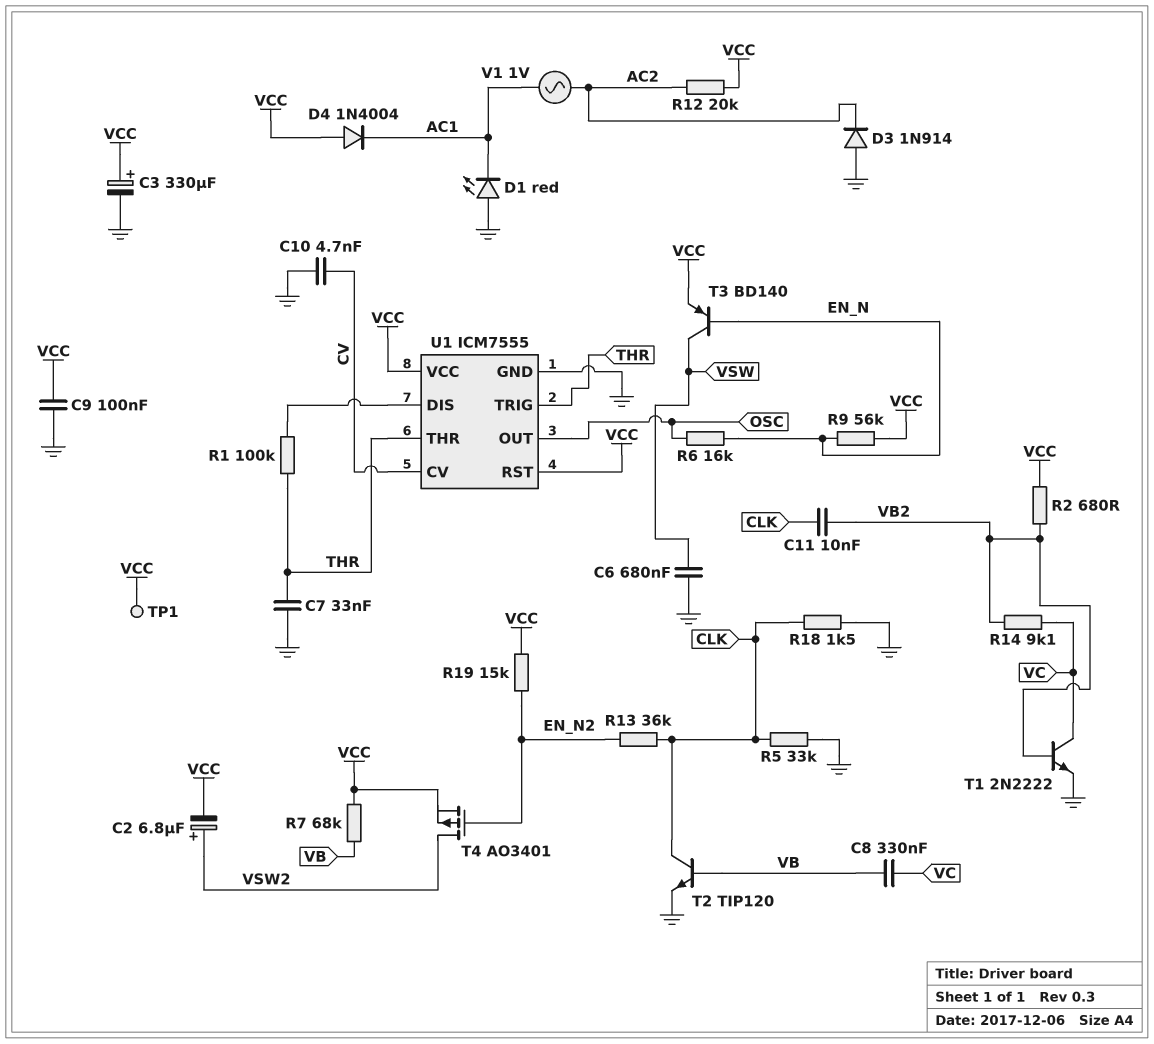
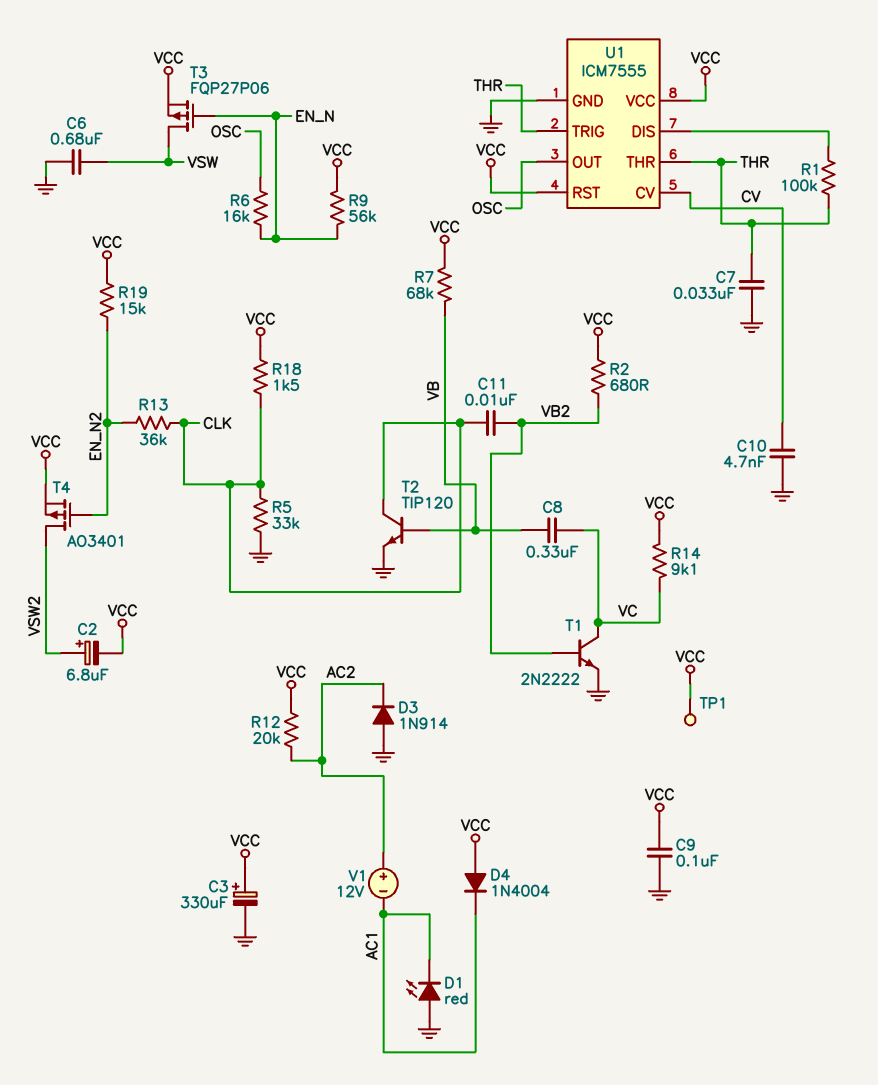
R14: 9.1k (VB2, VC) -> 9.1k (VC, VCC)
R18: 1.5k (CLK, GND) -> 1.5k (CLK, VCC)
T3: PNP BD140 (B EN_N, C VSW, E VCC) -> PMOS FQP27P06 (G EN_N, D VSW, S VCC)
V1: AC 1V (AC1, AC2) -> 12V (plus AC2, minus AC1)

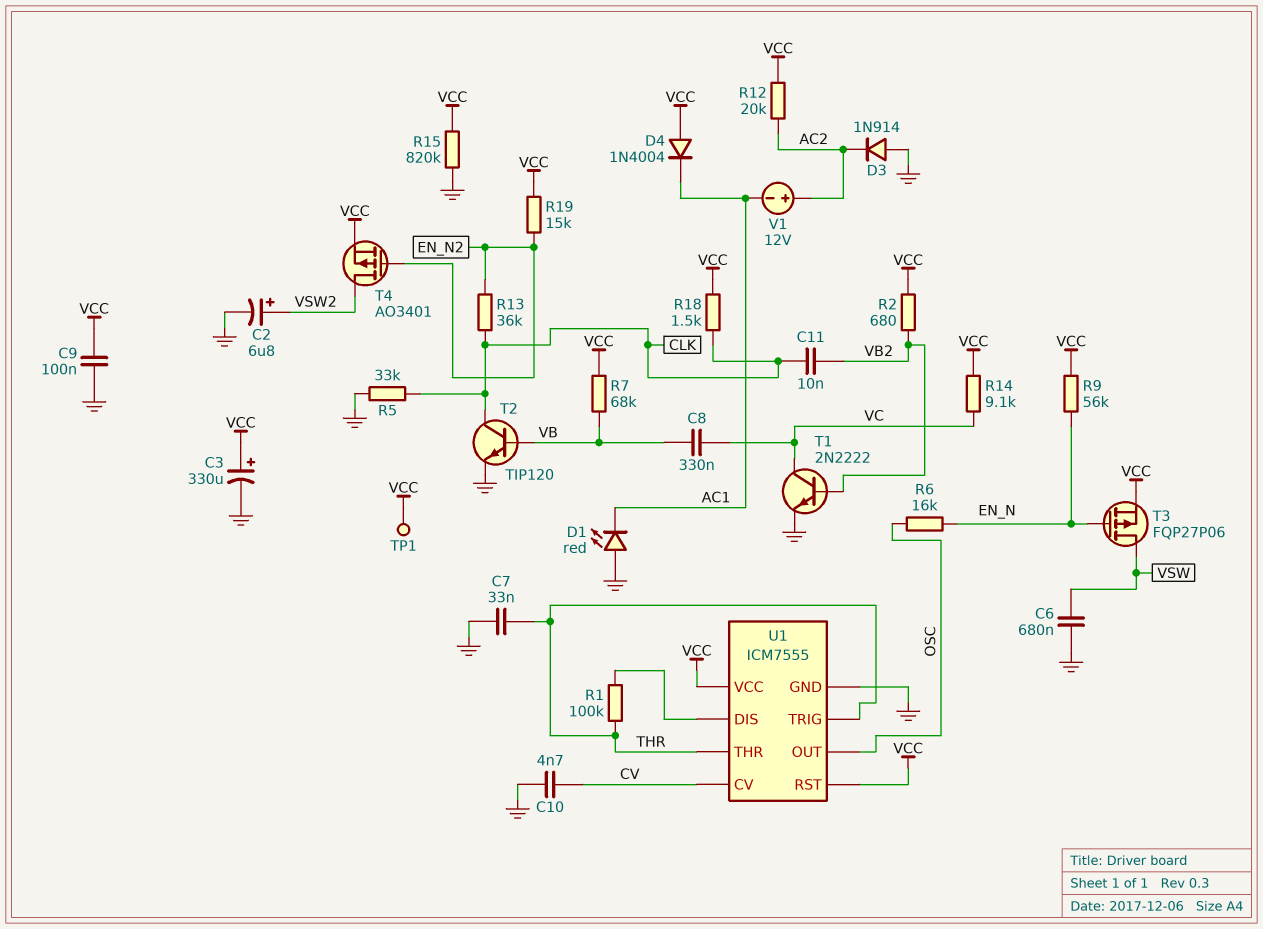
C2: 6.8uF (plus VSW2, minus VCC) -> 6.8uF (plus VSW2, minus GND)
R15: none -> 820k (GND, VCC)

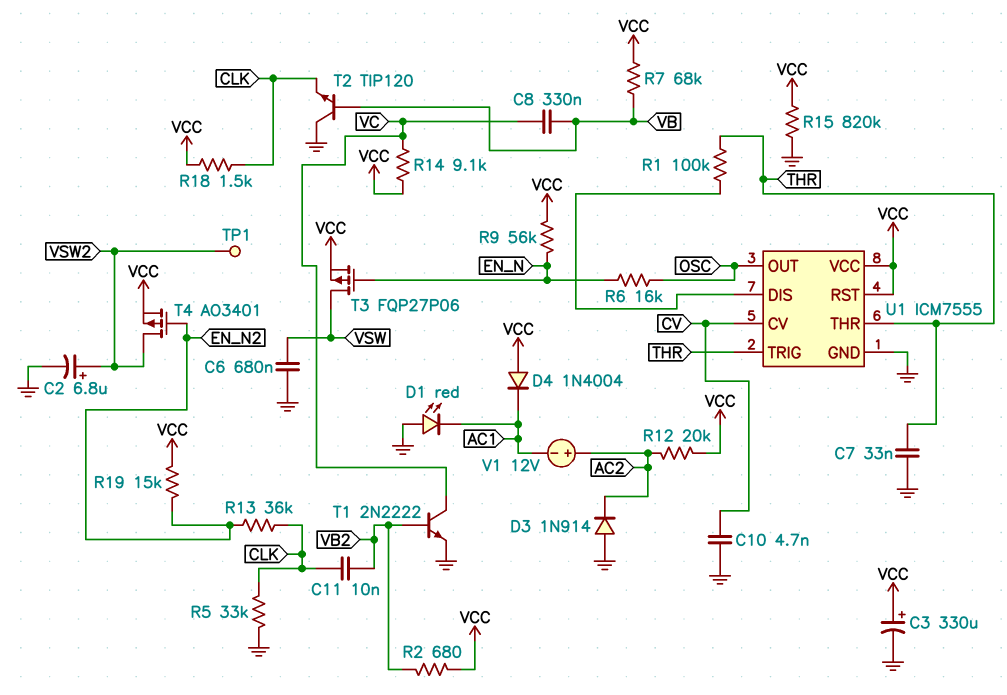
C9: 100nF (GND, VCC) -> none
T2: NPN TIP120 (B VB, C CLK, E GND) -> NPN TIP120 (B VB, C GND, E CLK)
TP1: test point (VCC) -> test point (VSW2)

